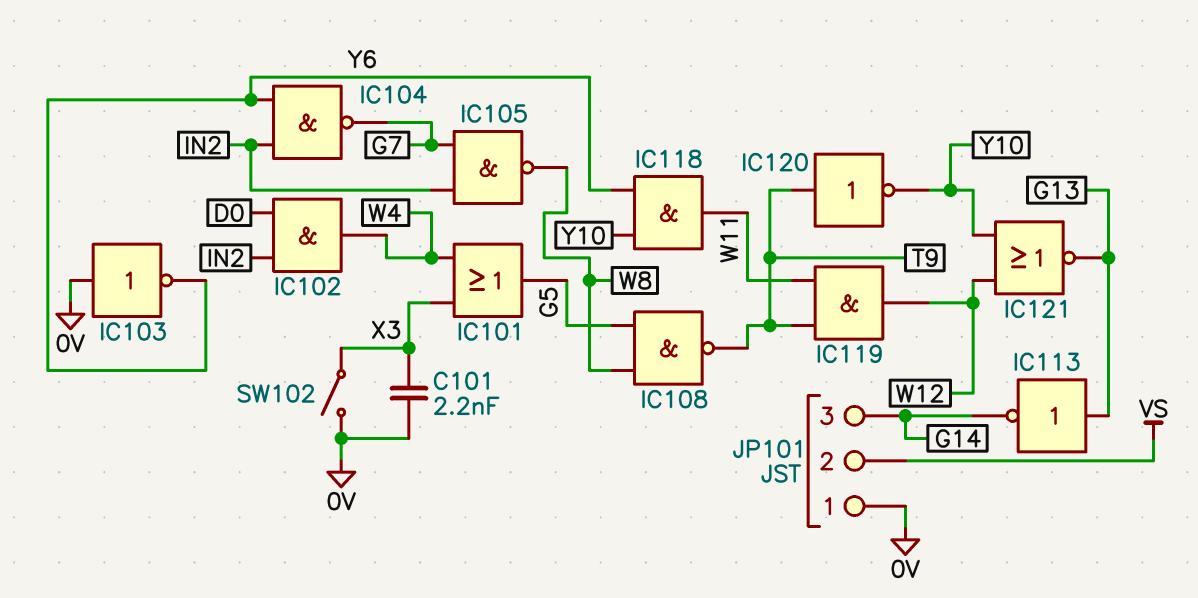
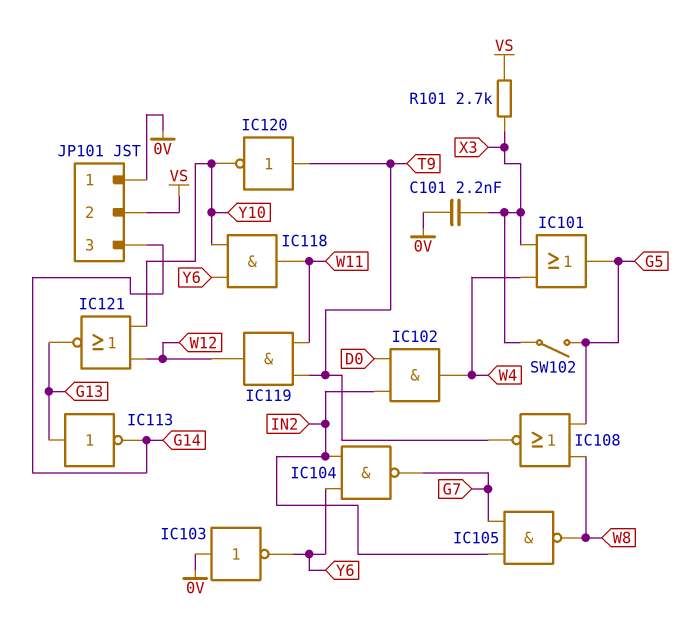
IC108: NAND (in G5, in W8, out T9) -> NOR (in G5, in W8, out T9)
R101: none -> 2.7k (VS, X3)
SW102: switch (0V, X3) -> switch (G5, X3)

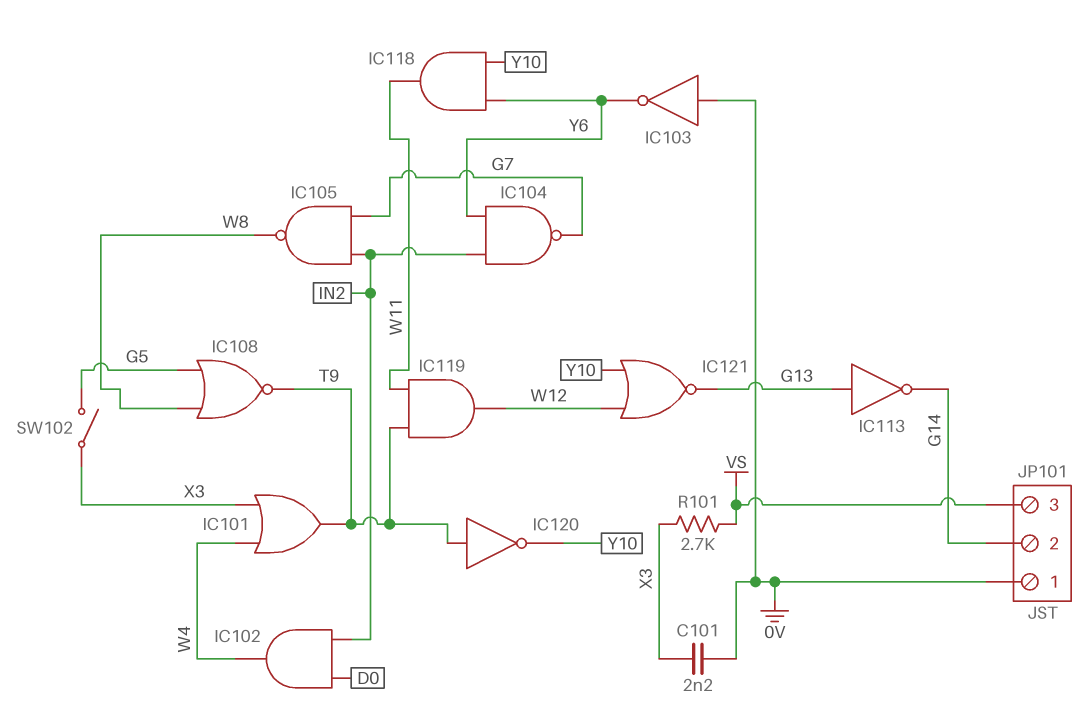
IC101: OR (in W4, in X3, out G5) -> OR (in W4, in X3, out T9)
JP101 pin 2: VS -> G14
JP101 pin 3: G14 -> VS

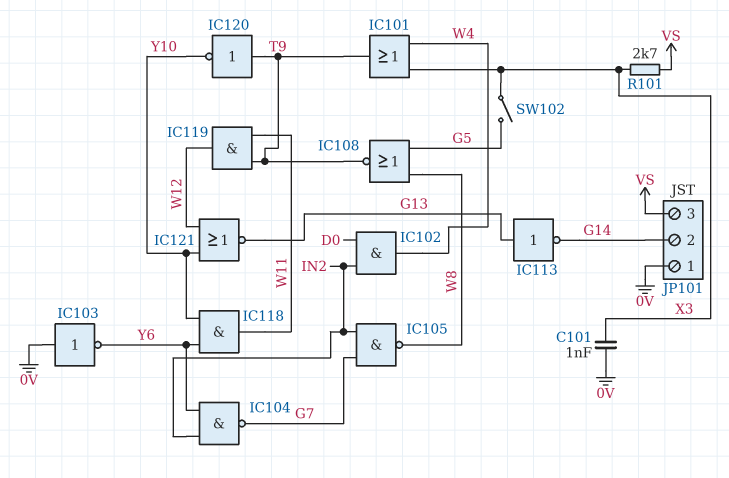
C101: 2.2nF (0V, X3) -> 1nF (0V, X3)

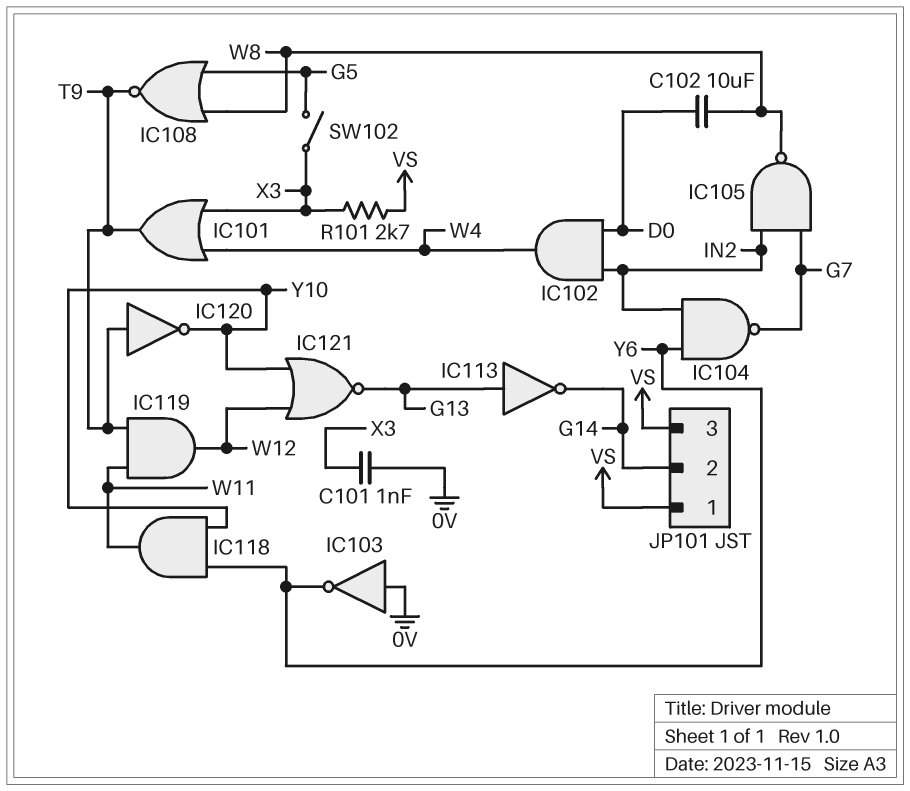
C102: none -> 10uF (D0, W8)
JP101 pin 1: 0V -> VS

